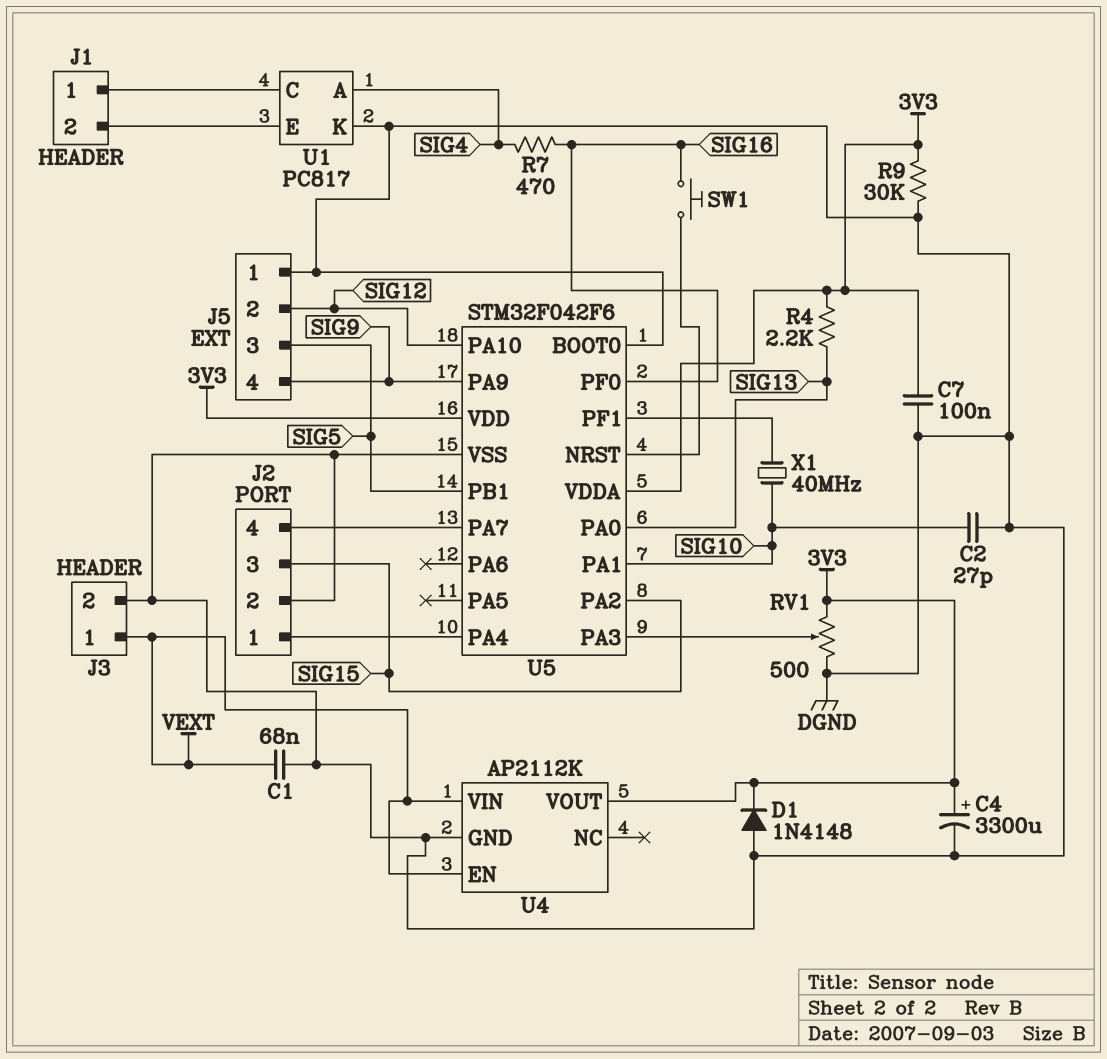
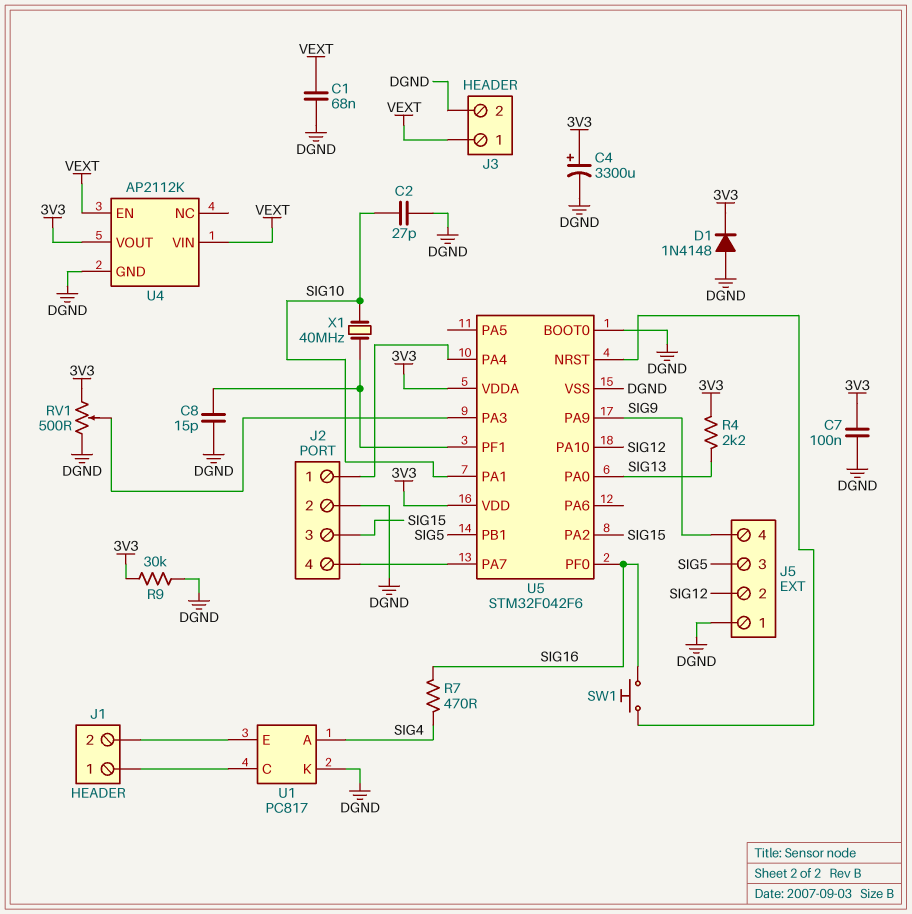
C8: none -> 15pF (DGND, U5/PF1)

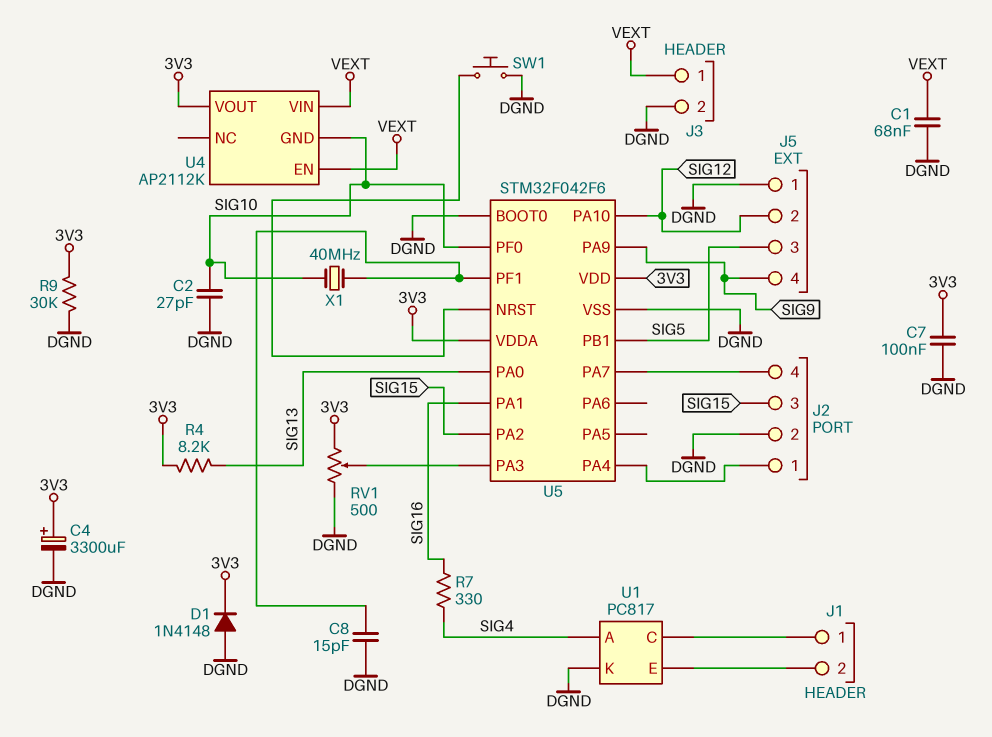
R4: 2.2k (3V3, SIG13) -> 8.2k (3V3, SIG13)
R7: 470 (SIG4, SIG16) -> 330 (SIG4, SIG16)
SW1: button (SIG16, U5/NRST) -> button (DGND, U5/NRST)
U4 pin GND: DGND -> SIG10
U5 pin PA1: SIG10 -> SIG16
U5 pin PF0: SIG16 -> SIG10

